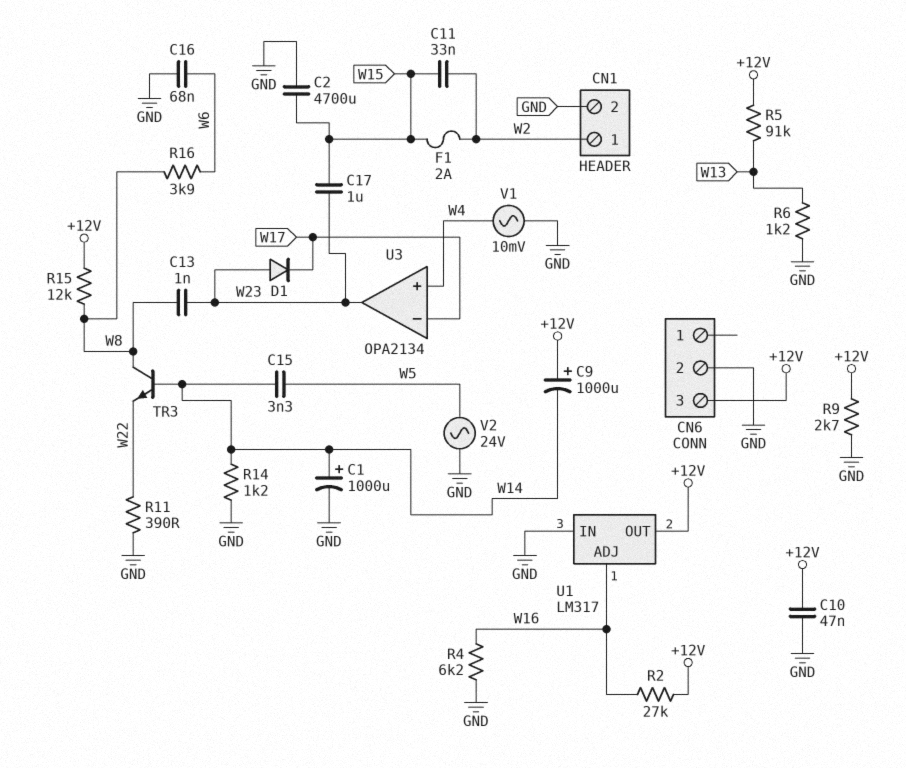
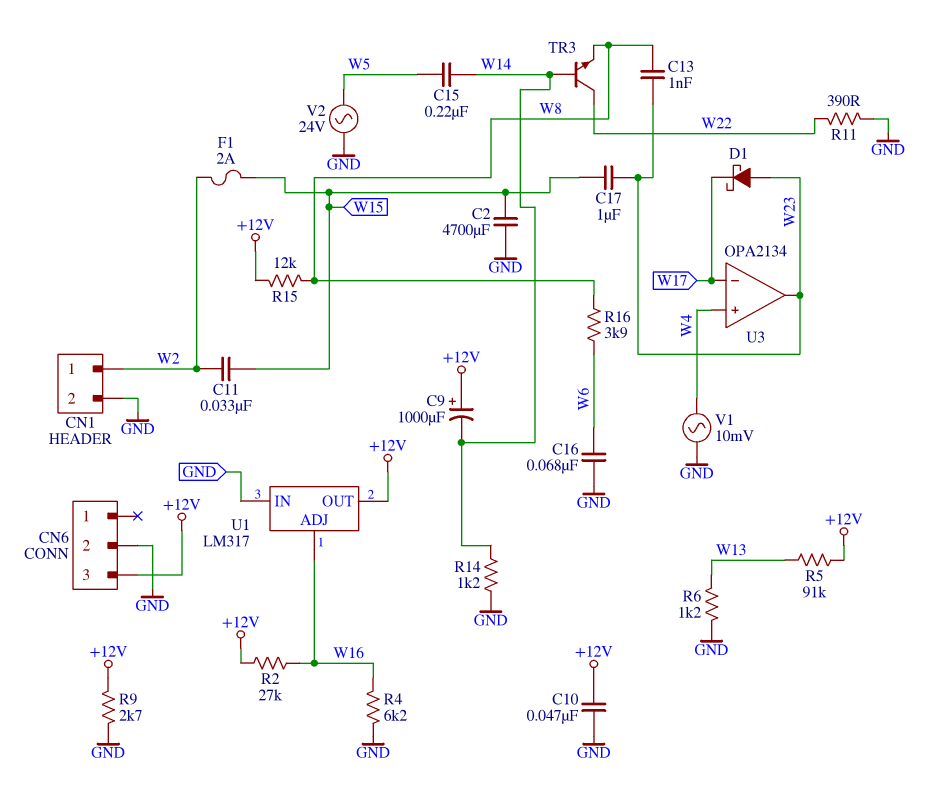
C1: 1000uF (plus W14, minus GND) -> none
C15: 3.3nF (W5, W14) -> 220nF (W5, W14)
D1: diode (A W23, K W17) -> schottky (A W23, K W17)
TR3: NPN (B W14, C W8, E W22) -> NPN (B W14, C W22, E W8)

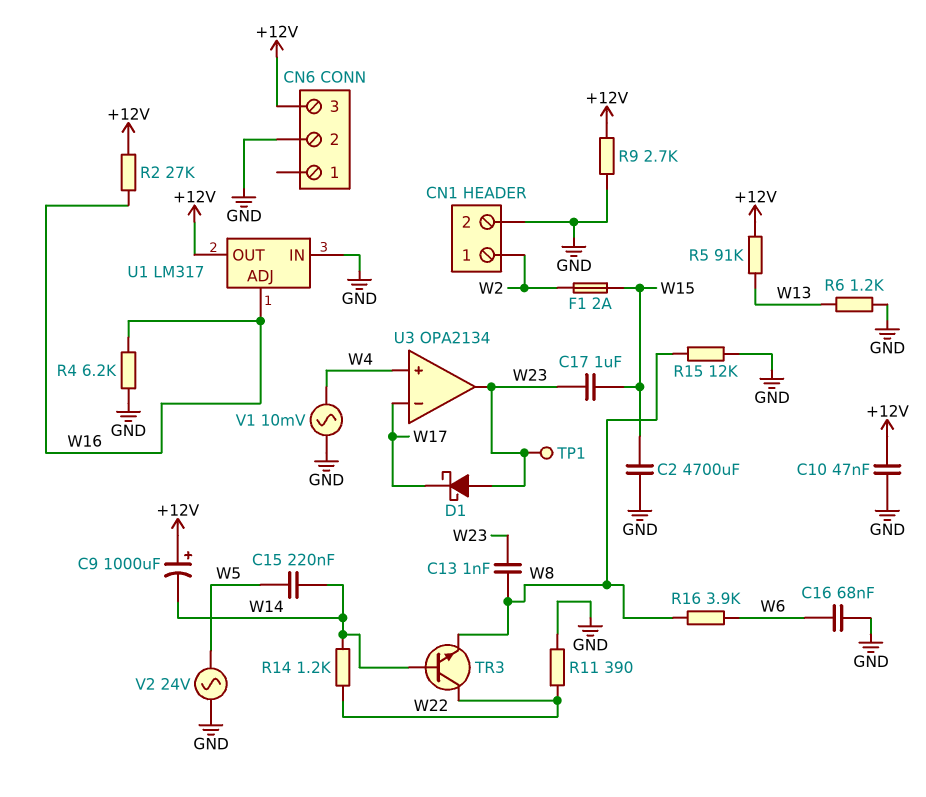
C11: 33nF (W2, W15) -> none
R14: 1.2k (GND, W14) -> 1.2k (W14, W22)
R15: 12k (+12V, W8) -> 12k (GND, W8)
TP1: none -> test point (W23)

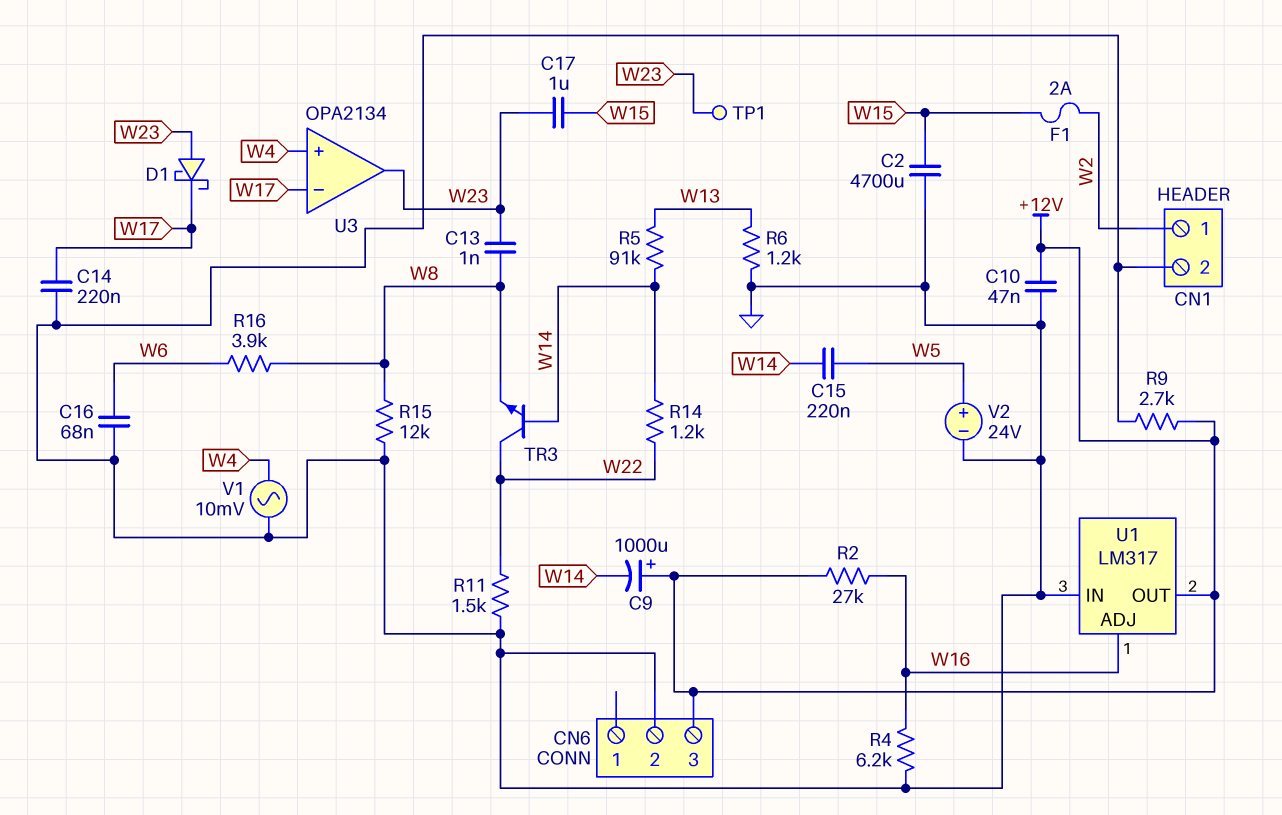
C14: none -> 220nF (GND, W17)
R5: 91k (+12V, W13) -> 91k (W13, W14)
R11: 390 (GND, W22) -> 1.5k (GND, W22)
V2: AC 24V (GND, W5) -> 24V (plus W5, minus GND)

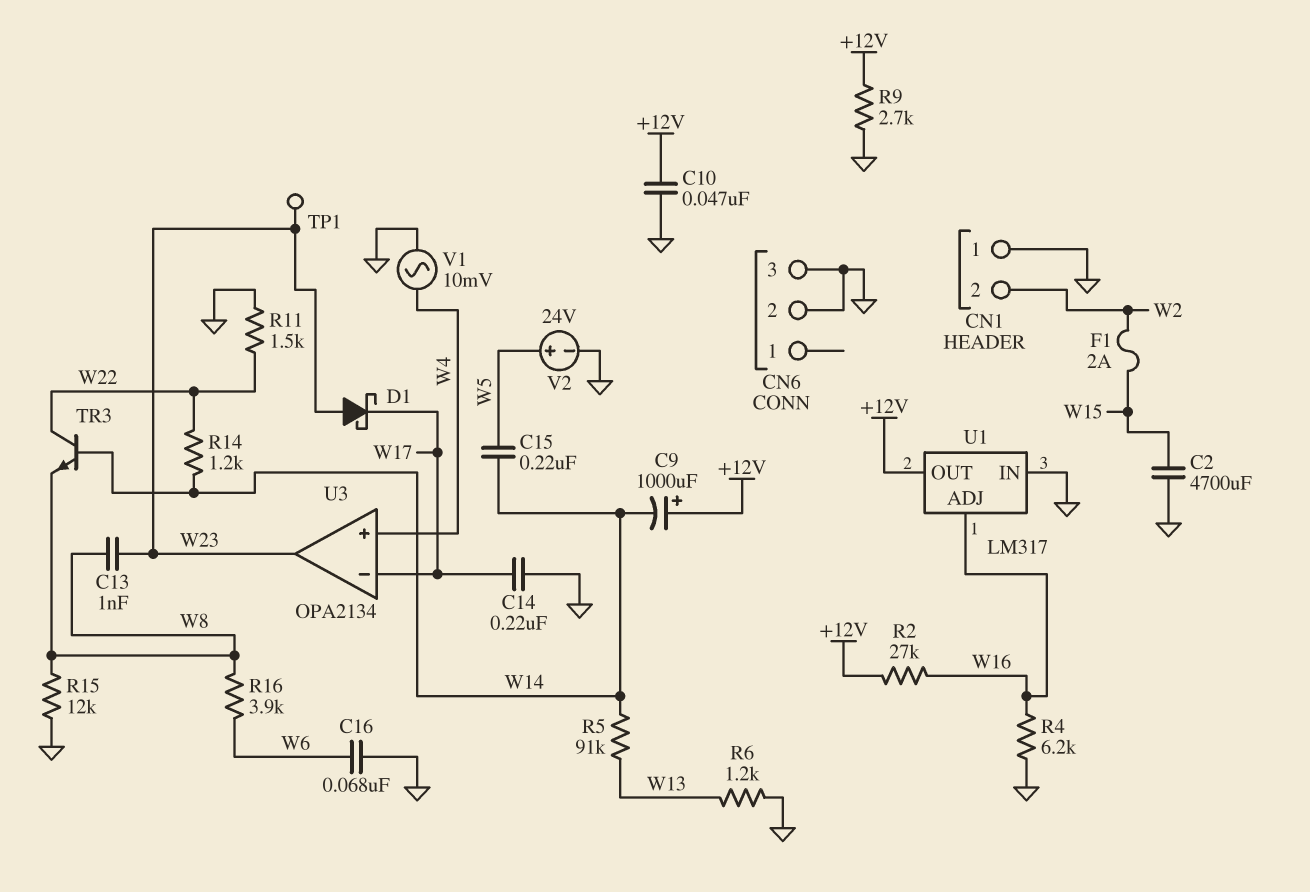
C17: 1uF (W15, W23) -> none
CN1 pin 1: W2 -> GND
CN1 pin 2: GND -> W2
CN6 pin 3: +12V -> GND

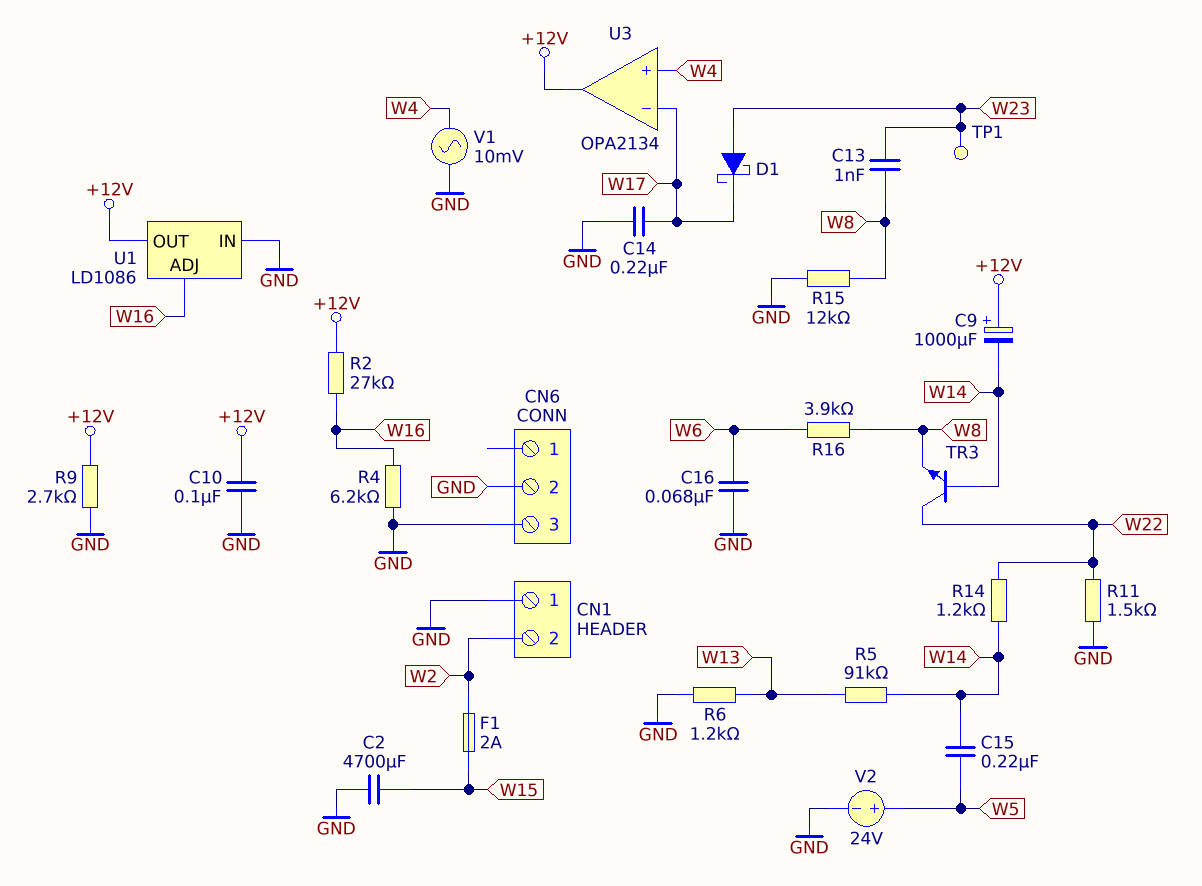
C10: 47nF (+12V, GND) -> 100nF (+12V, GND)
U1: LM317 -> LD1086
U3 pin out: W23 -> +12V

